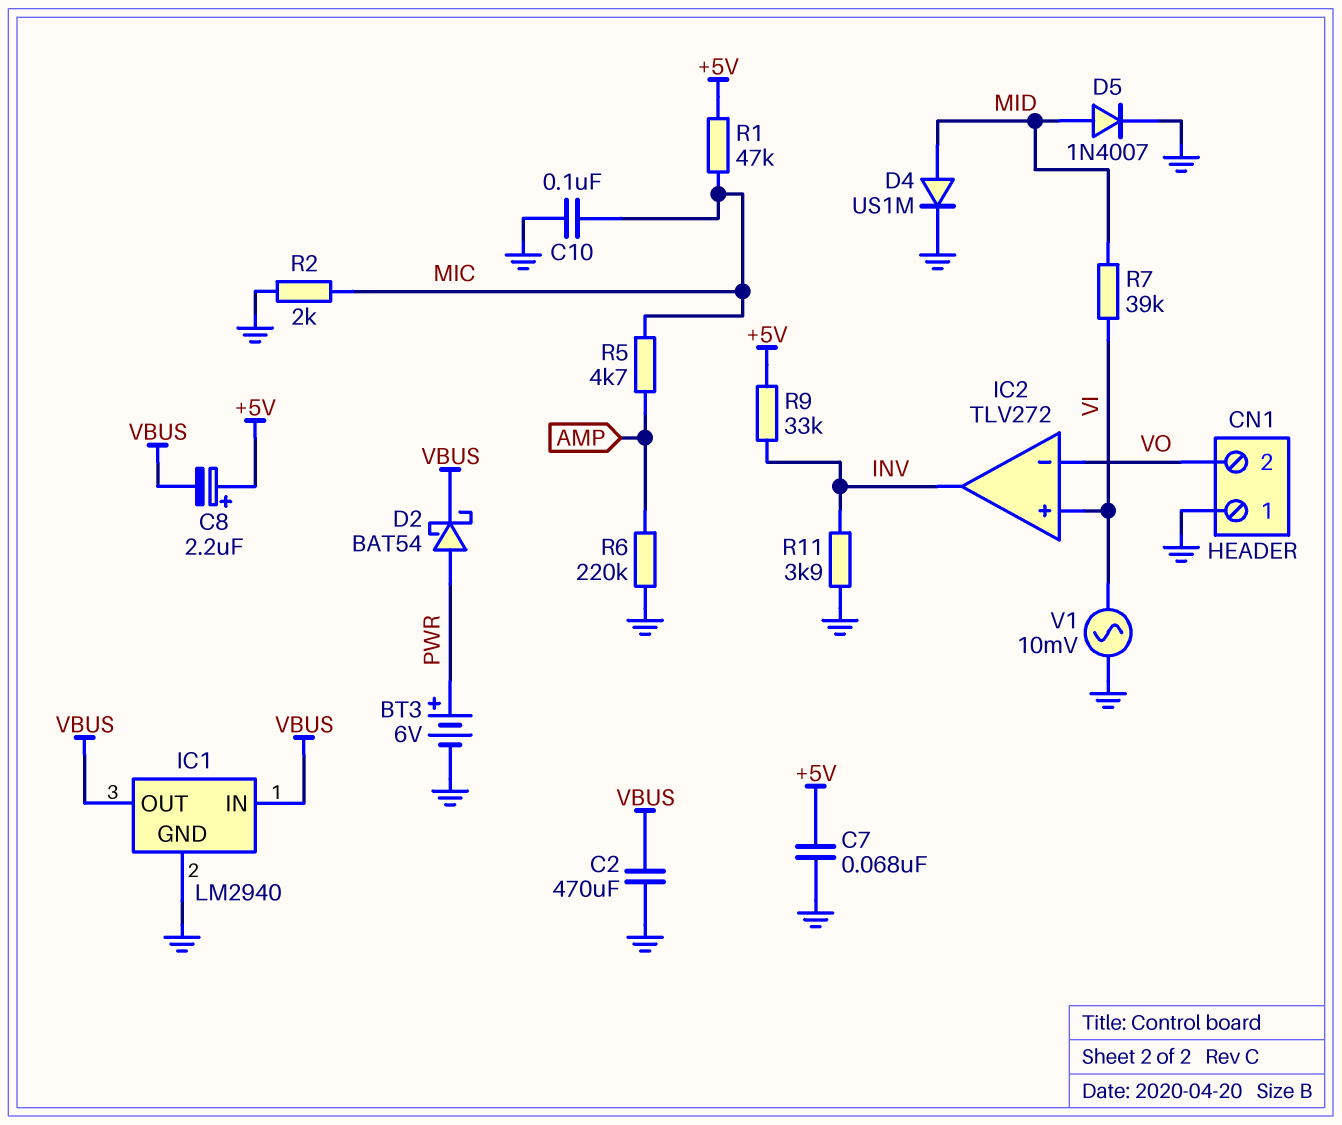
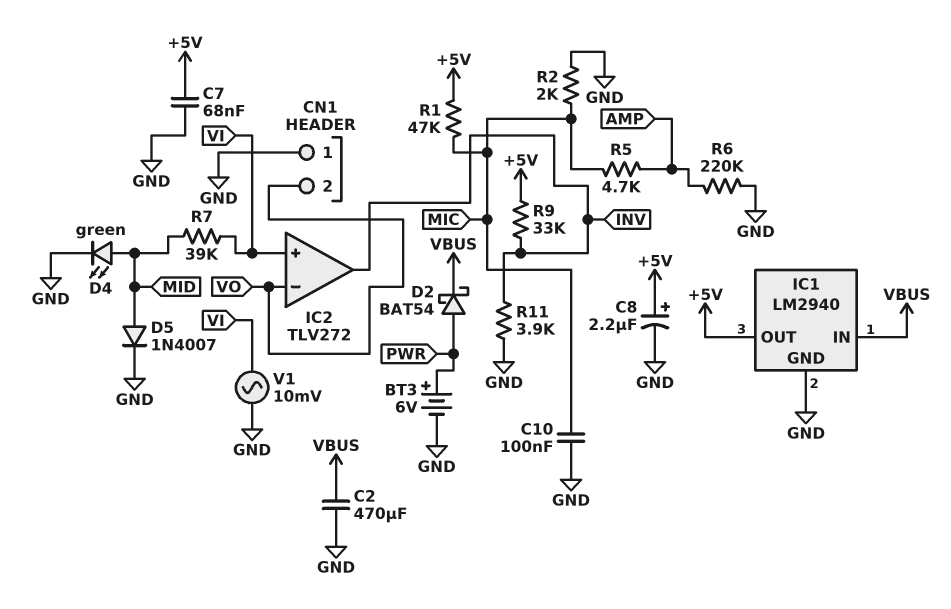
C8: 2.2uF (plus +5V, minus VBUS) -> 2.2uF (plus +5V, minus GND)
D4: diode US1M (A MID, K GND) -> LED green (A MID, K GND)
IC1 pin OUT: VBUS -> +5V

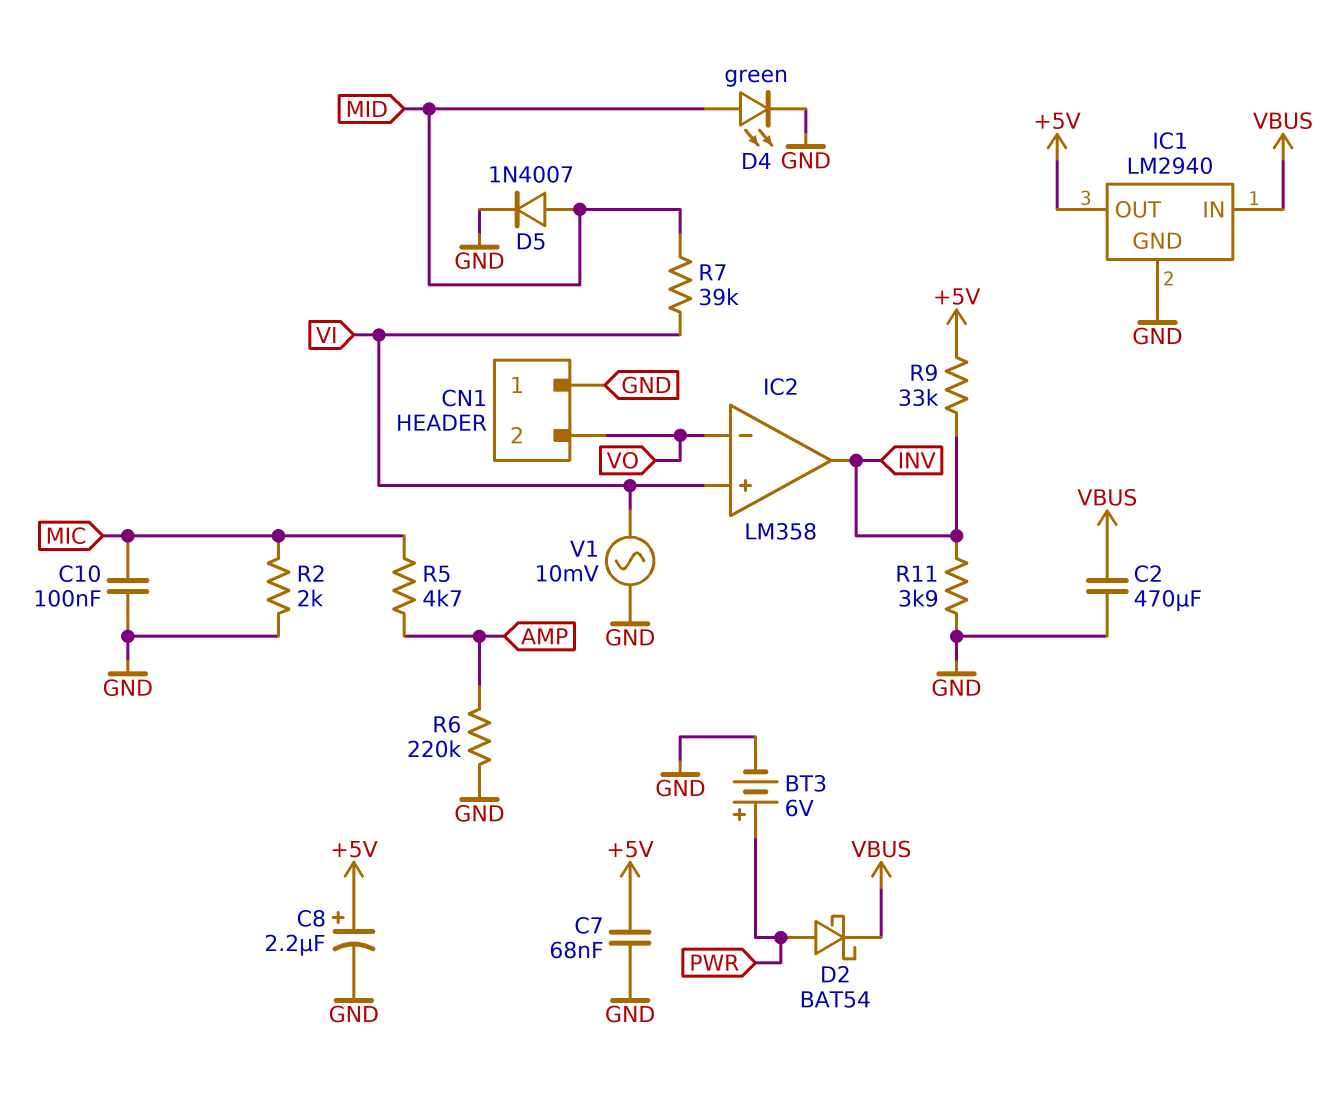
IC2: TLV272 -> LM358
R1: 47k (+5V, MIC) -> none

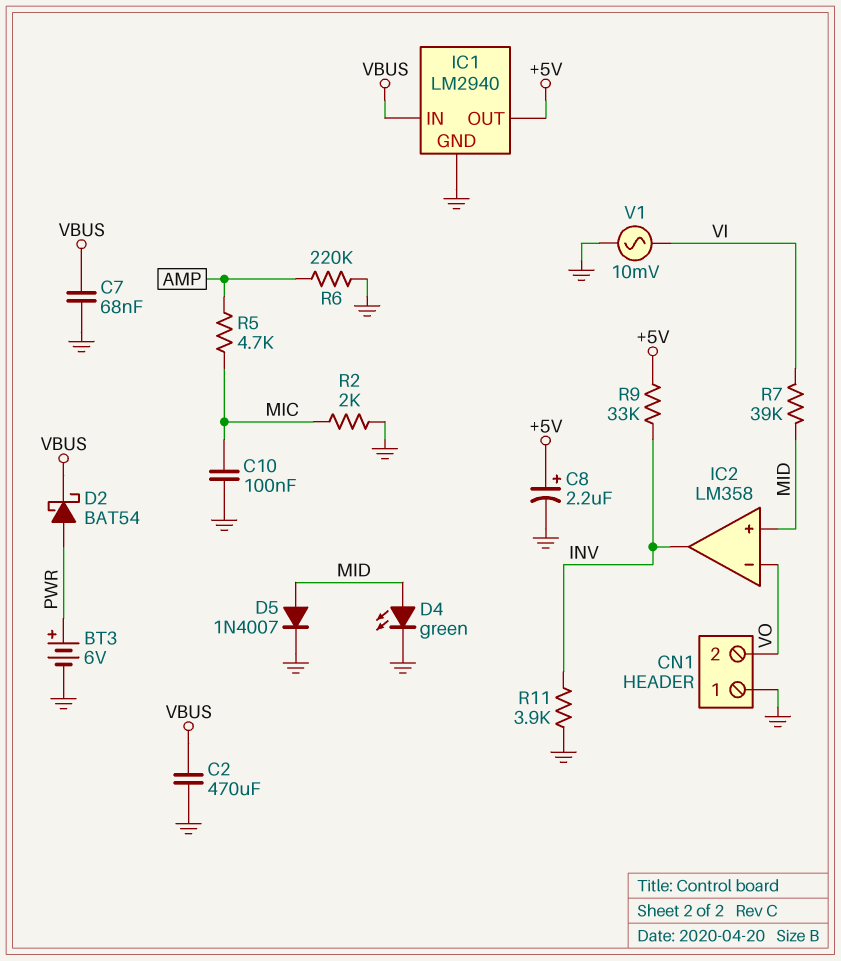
C7: 68nF (+5V, GND) -> 68nF (GND, VBUS)
IC2 pin in+: VI -> MID

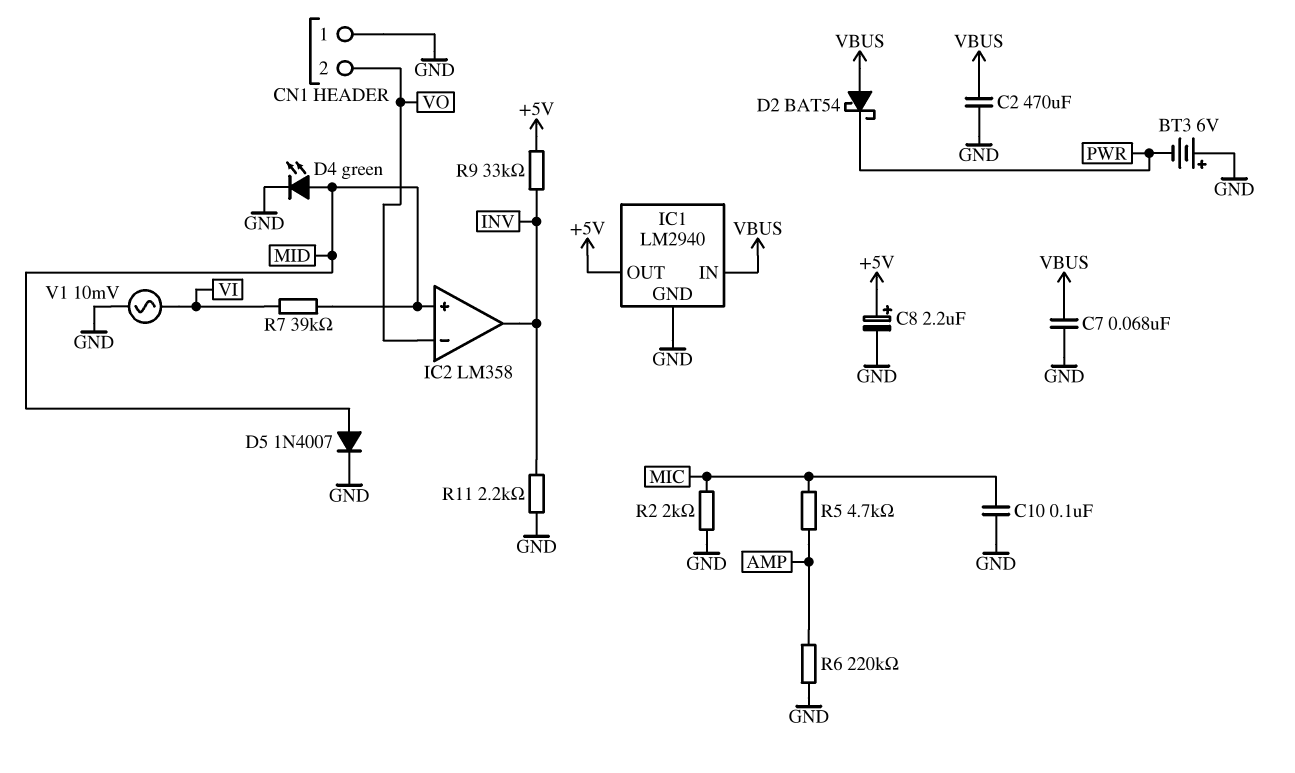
BT3: 6V (plus PWR, minus GND) -> 6V (plus GND, minus PWR)
D2: schottky BAT54 (A PWR, K VBUS) -> schottky BAT54 (A VBUS, K PWR)
R11: 3.9k (GND, INV) -> 2.2k (GND, INV)

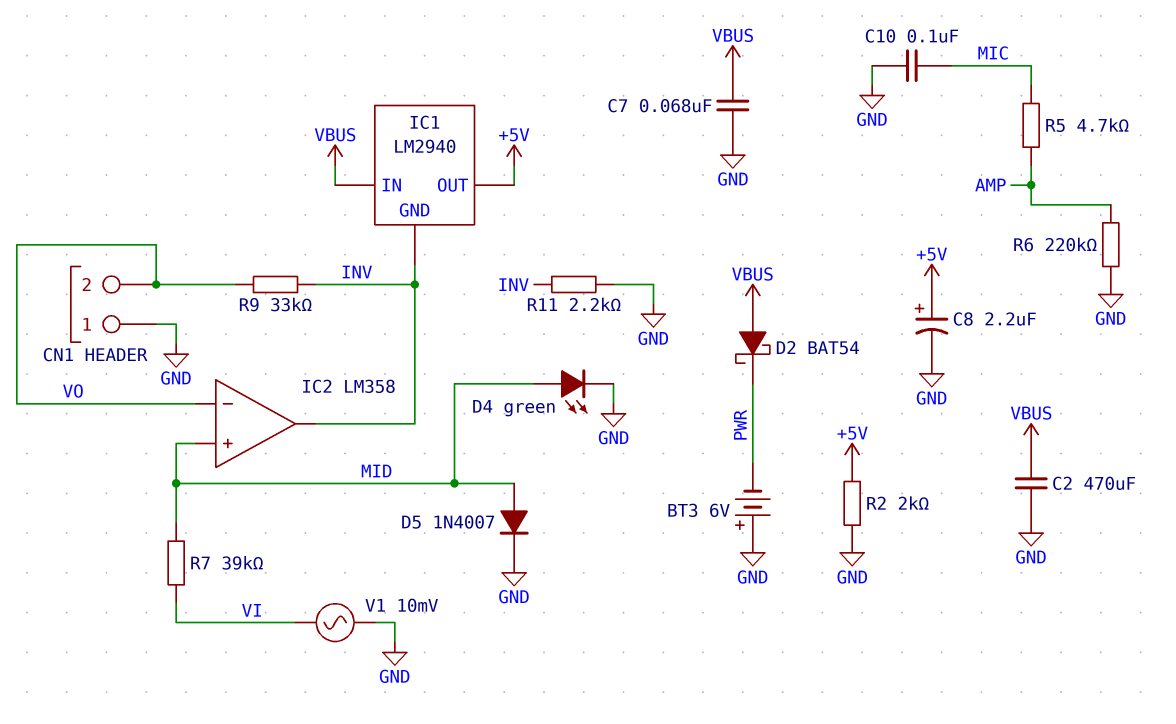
IC1 pin GND: GND -> INV
R2: 2k (GND, MIC) -> 2k (+5V, GND)
R9: 33k (+5V, INV) -> 33k (INV, VO)

